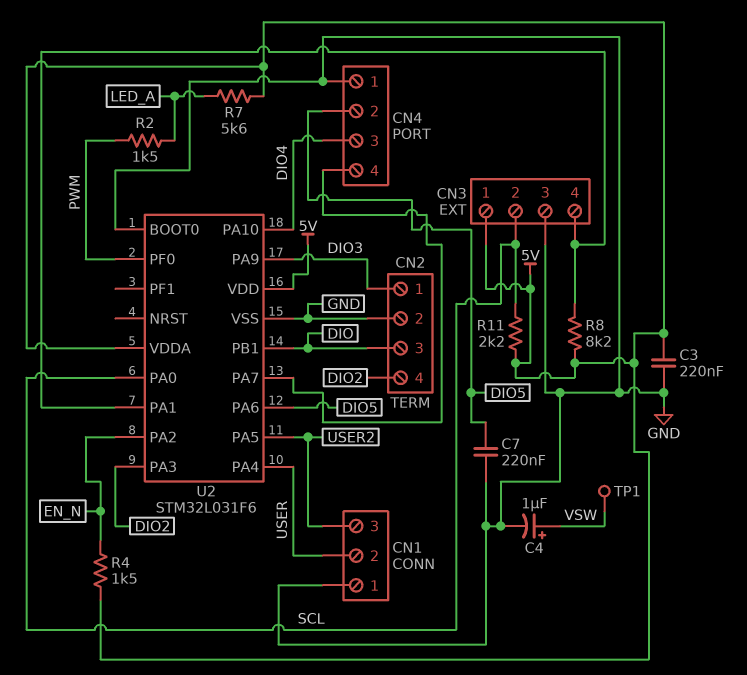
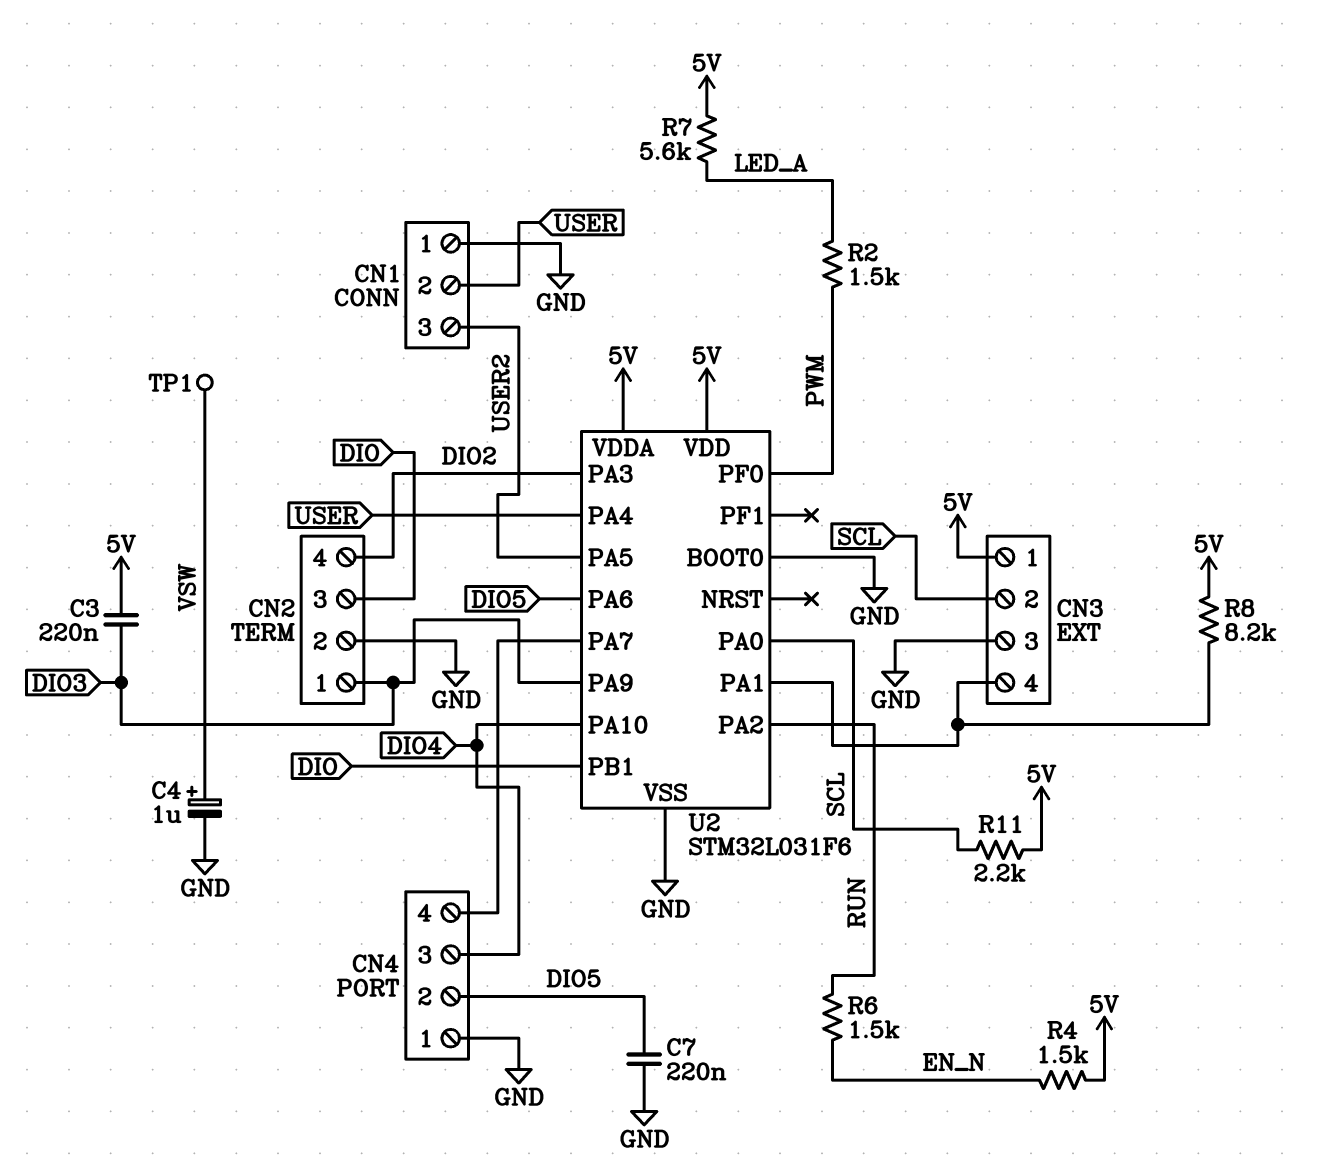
C3: 220nF (5V, GND) -> 220nF (5V, DIO3)
R6: none -> 1.5k (EN_N, RUN)
U2 pin PA2: EN_N -> RUN

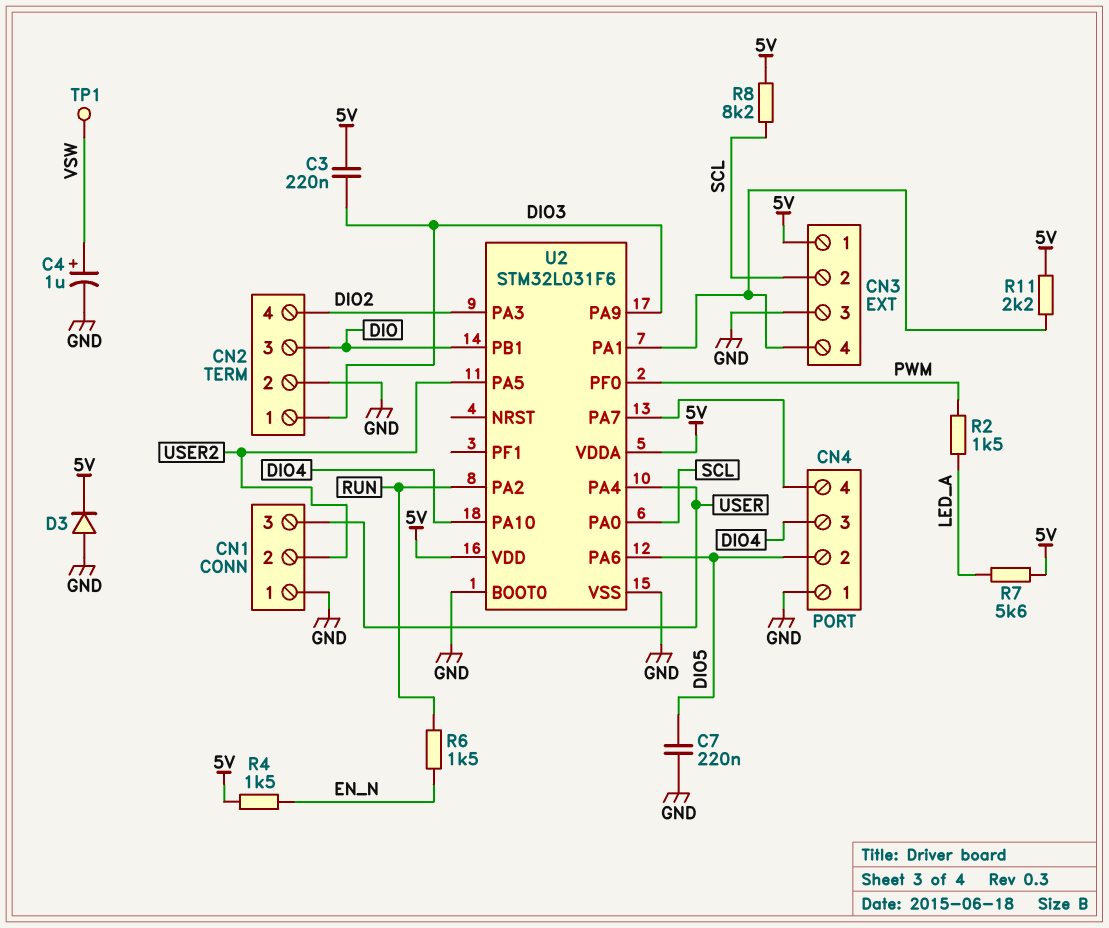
CN1 pin 2: USER -> USER2
CN1 pin 3: USER2 -> USER
D3: none -> diode (A GND, K 5V)
R8: 8.2k (5V, CN3/4) -> 8.2k (5V, SCL)
R11: 2.2k (5V, SCL) -> 2.2k (5V, CN3/4)

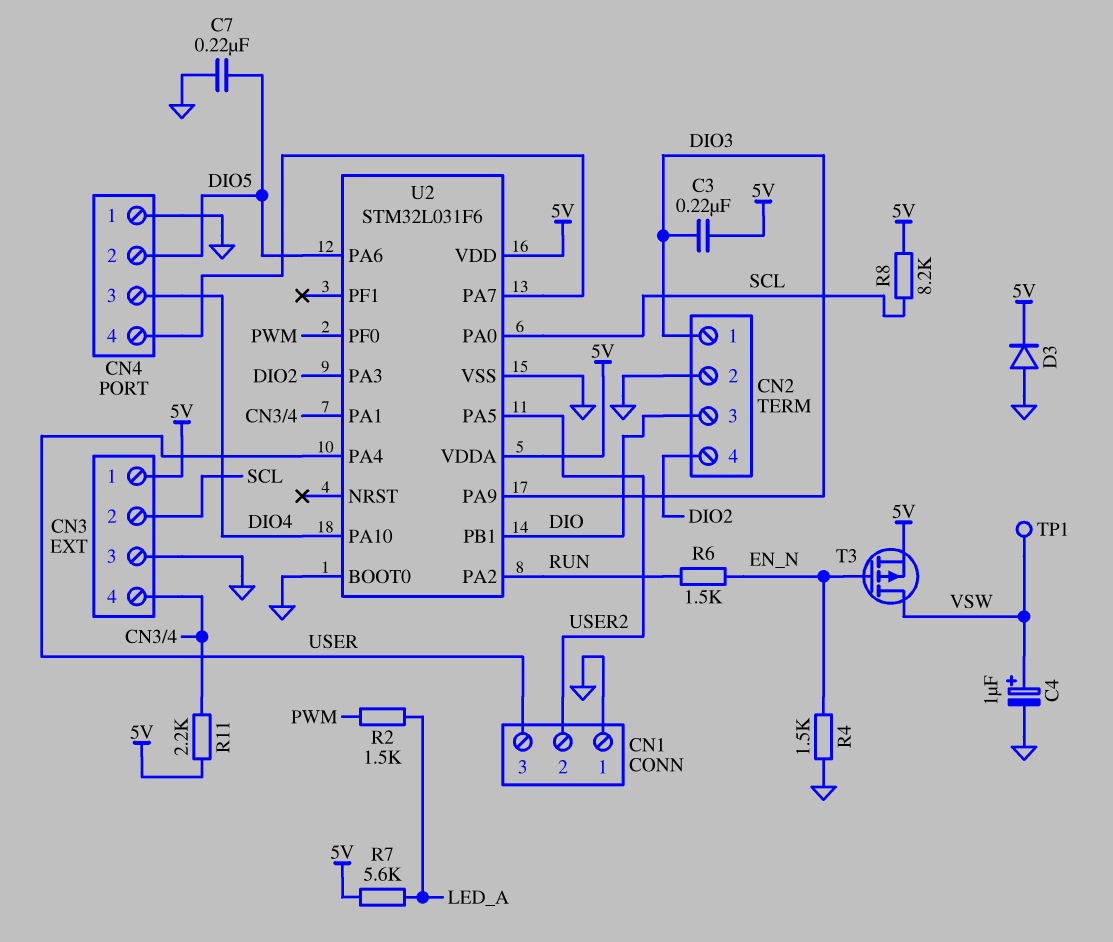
R4: 1.5k (5V, EN_N) -> 1.5k (EN_N, GND)
T3: none -> PMOS (G EN_N, D VSW, S 5V)

